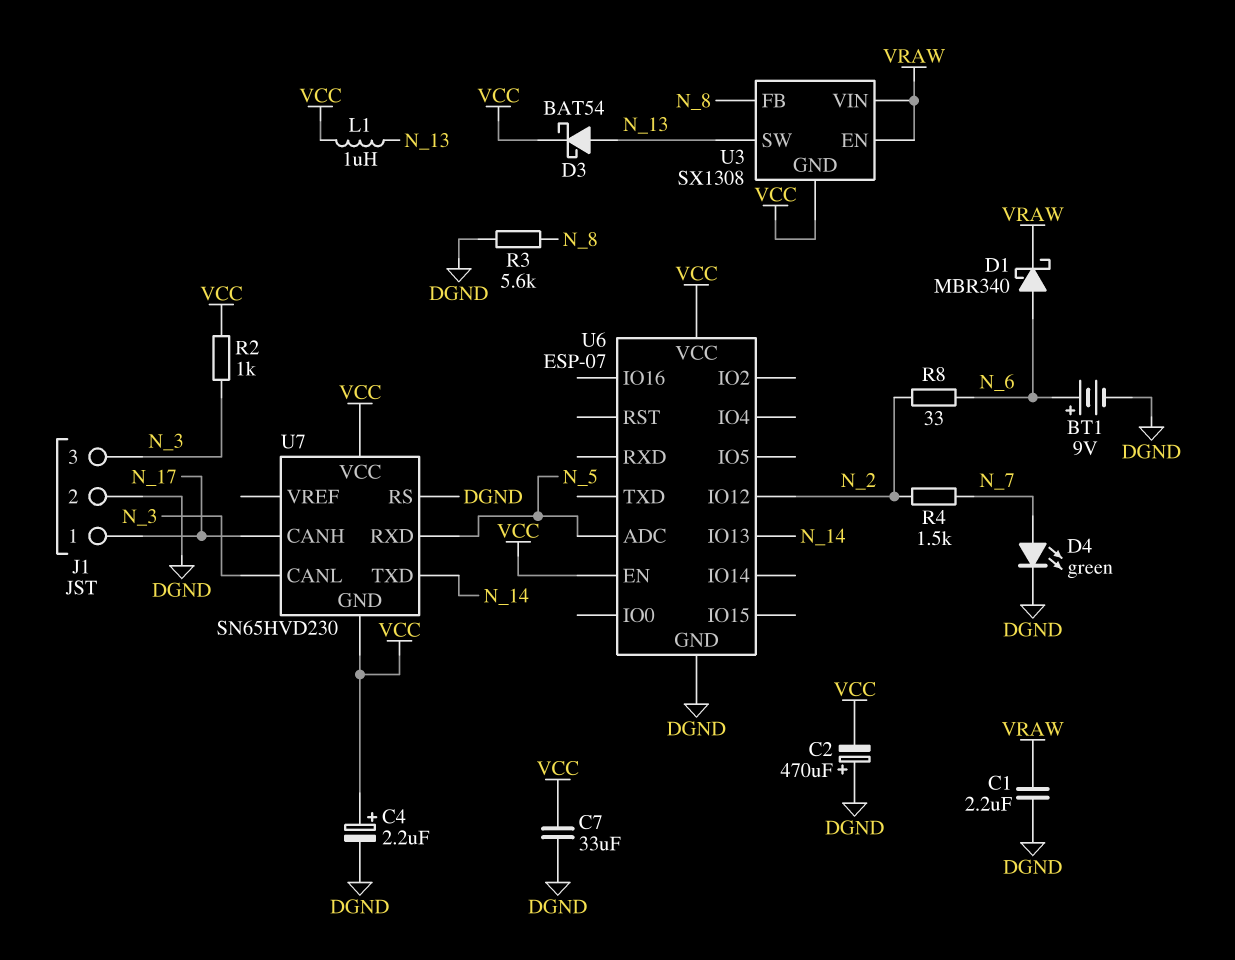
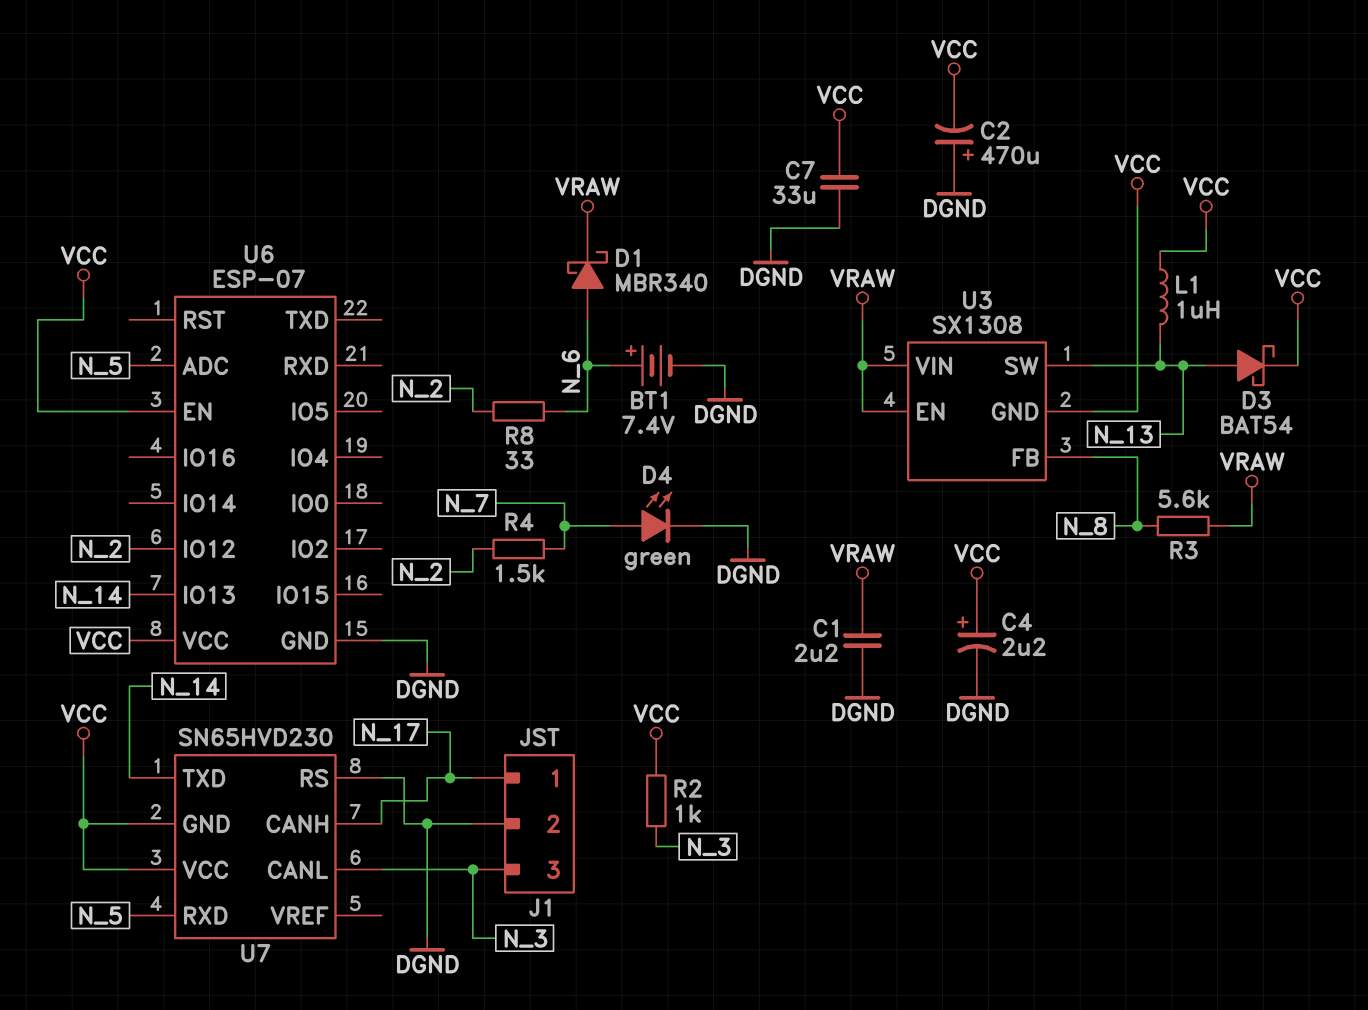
BT1: 9V (plus N_6, minus DGND) -> 7.4V (plus N_6, minus DGND)
R3: 5.6k (DGND, N_8) -> 5.6k (N_8, VRAW)

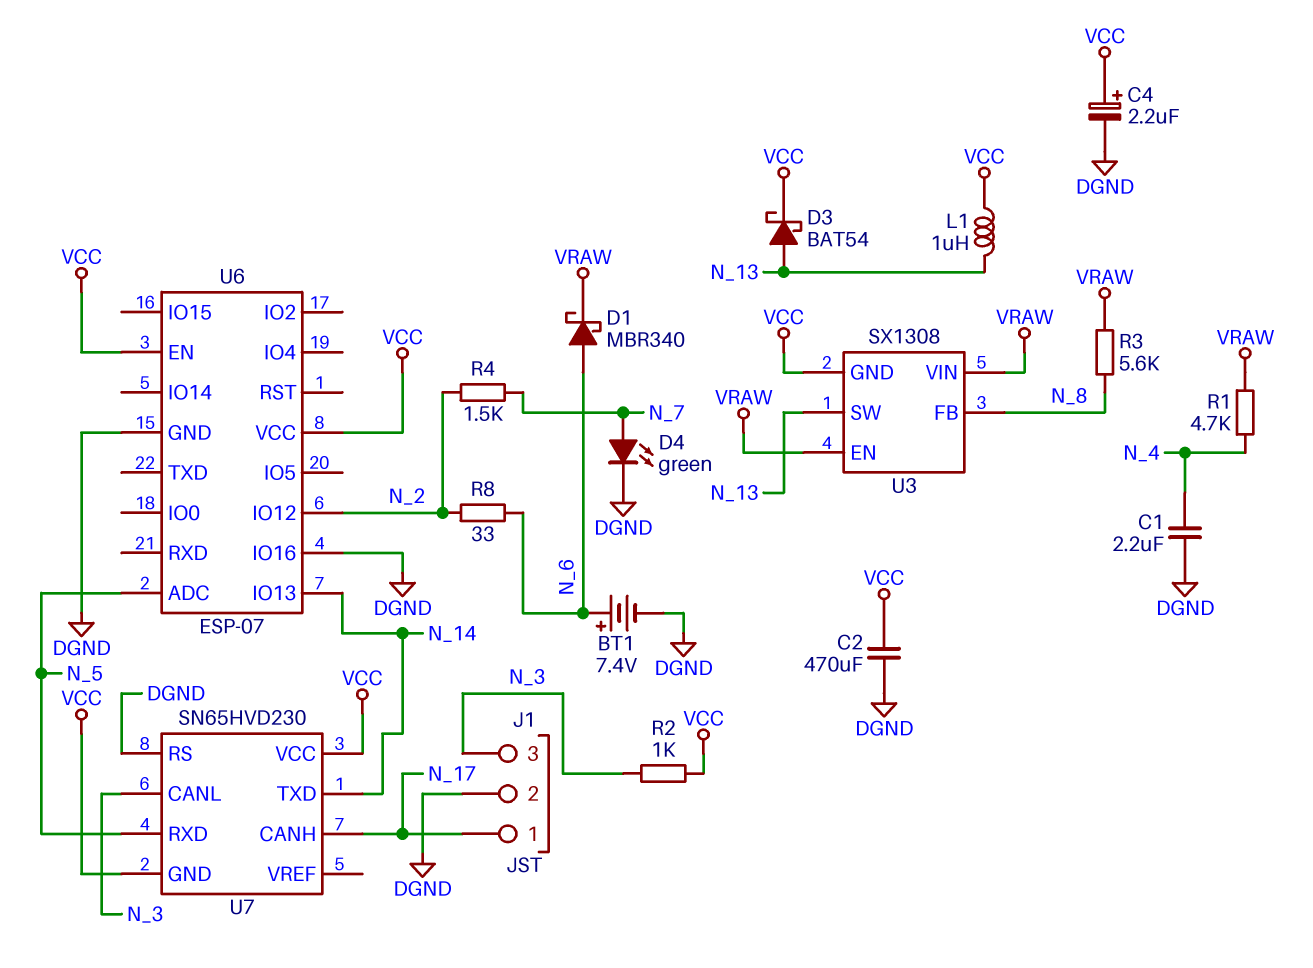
C1: 2.2uF (DGND, VRAW) -> 2.2uF (DGND, N_4)
C2: 470uF (plus DGND, minus VCC) -> 470uF (DGND, VCC)
C7: 33uF (DGND, VCC) -> none
R1: none -> 4.7k (N_4, VRAW)
U6 pin IO16: none -> DGND

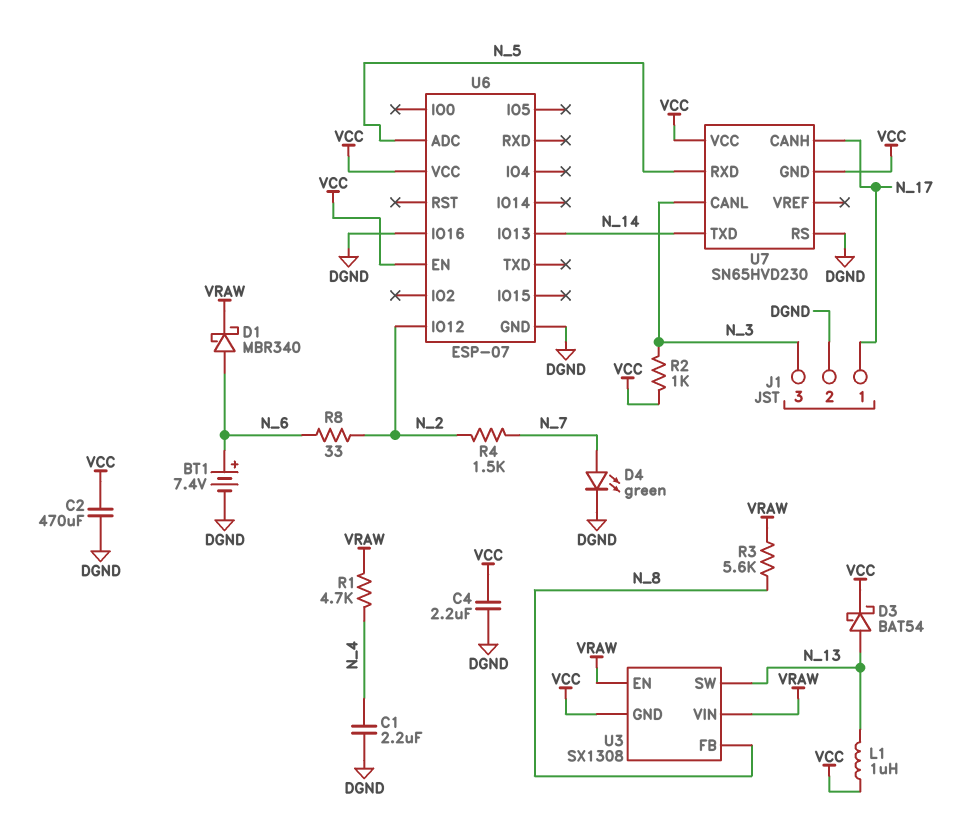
C4: 2.2uF (plus VCC, minus DGND) -> 2.2uF (DGND, VCC)

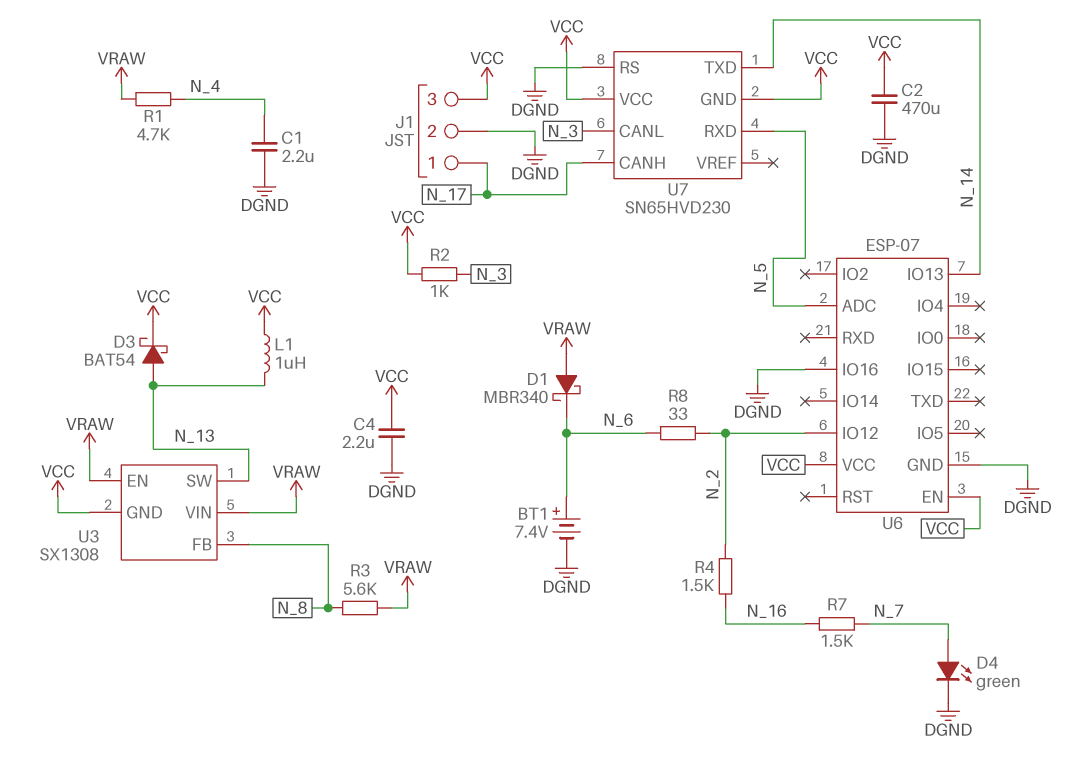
D1: schottky MBR340 (A N_6, K VRAW) -> schottky MBR340 (A VRAW, K N_6)
J1 pin 3: N_3 -> VCC
R4: 1.5k (N_2, N_7) -> 1.5k (N_2, N_16)
R7: none -> 1.5k (N_7, N_16)

